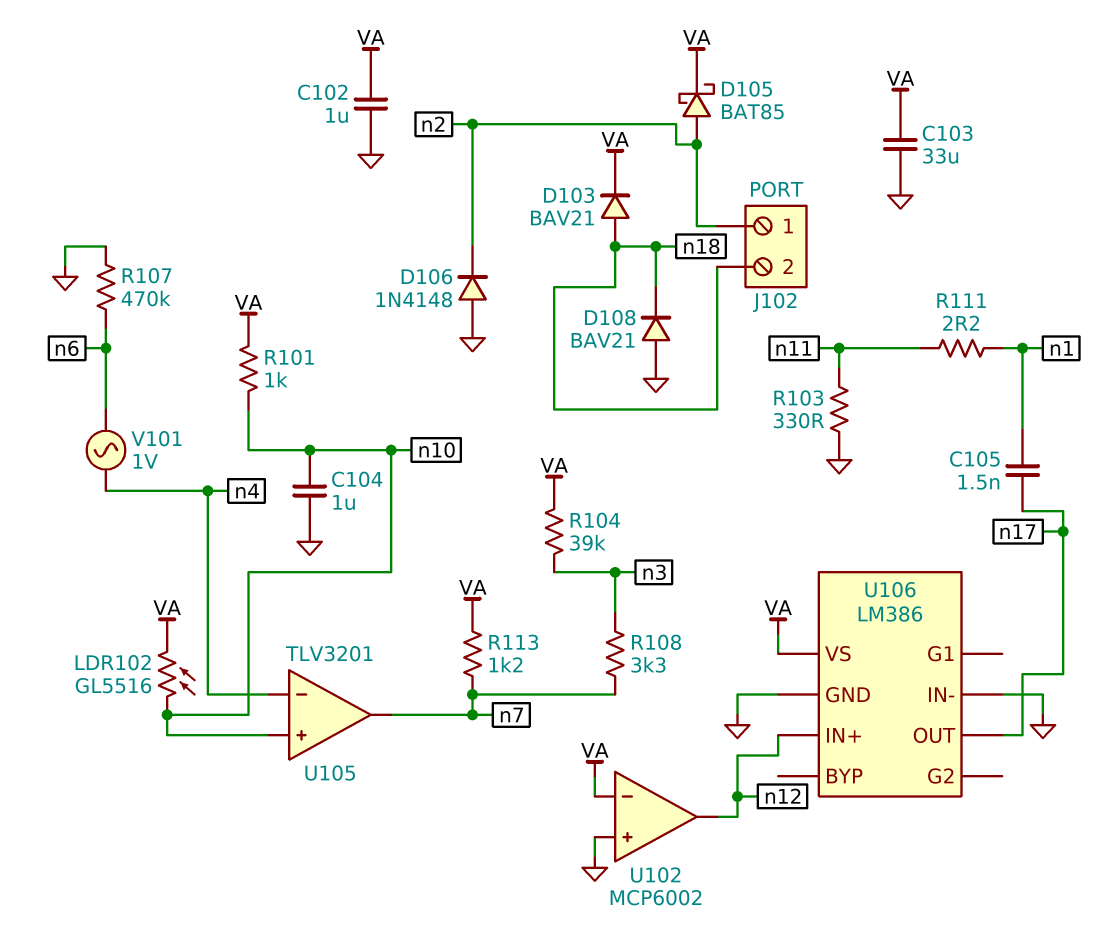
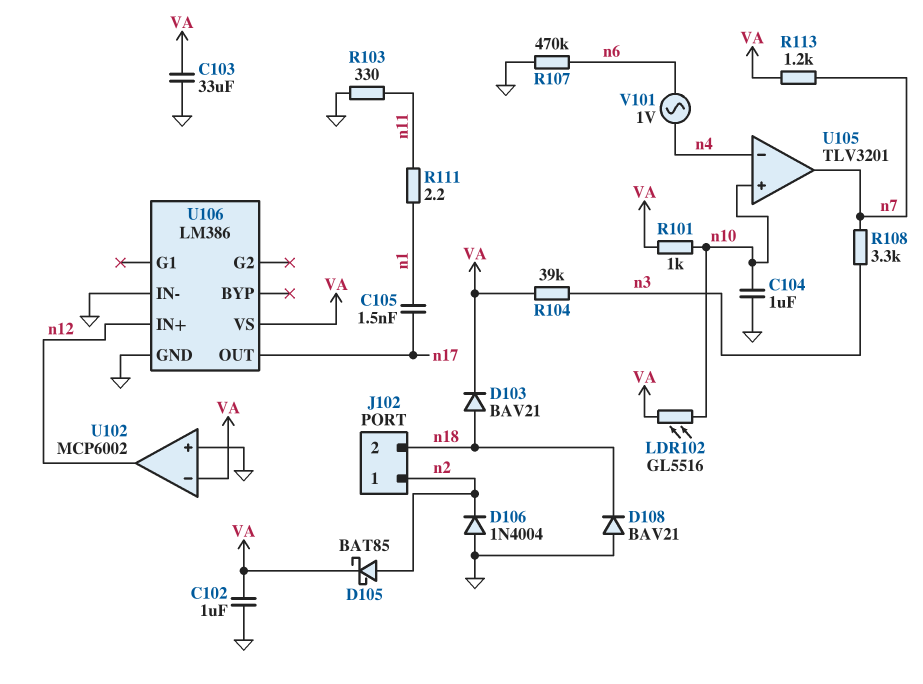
D106: diode 1N4148 (A GND, K n2) -> diode 1N4004 (A GND, K n2)

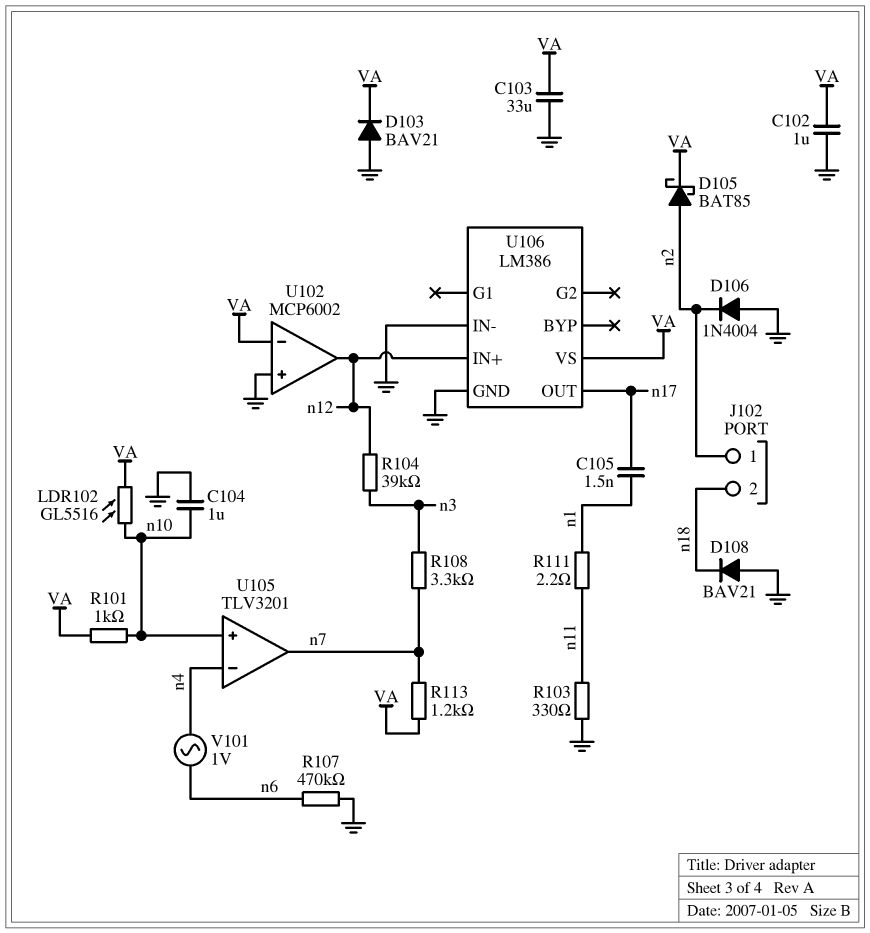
D103: diode BAV21 (A n18, K VA) -> diode BAV21 (A GND, K VA)
R104: 39k (VA, n3) -> 39k (n3, n12)

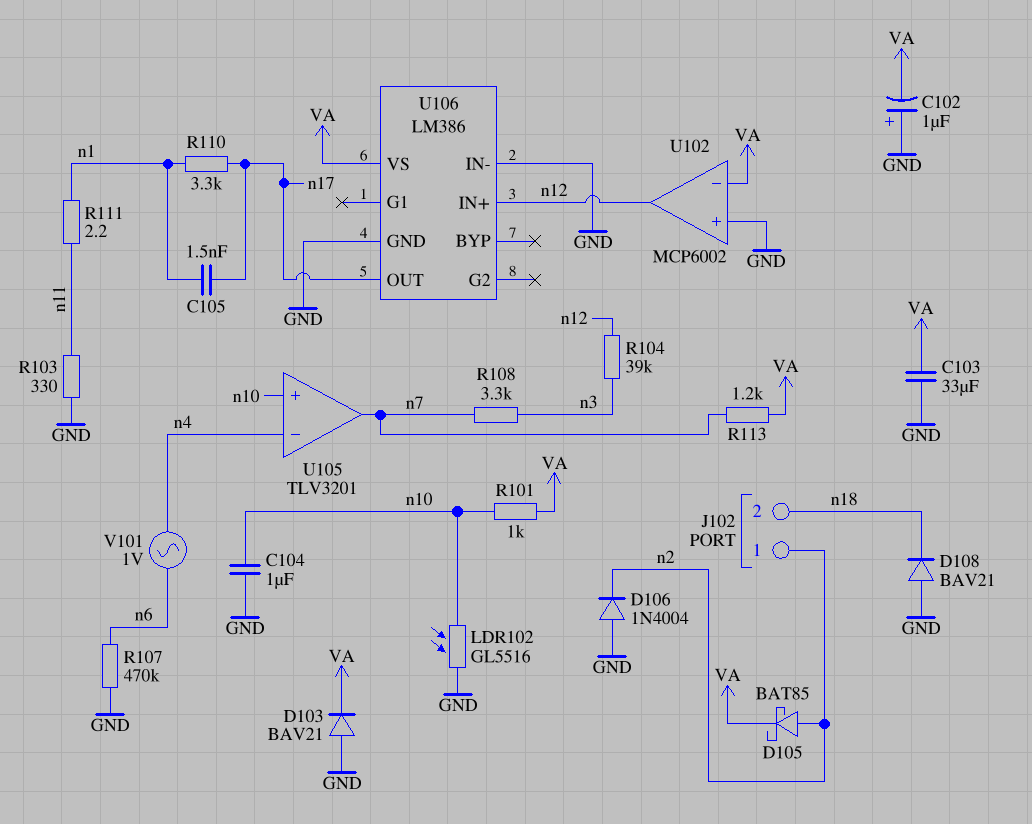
C102: 1uF (GND, VA) -> 1uF (plus GND, minus VA)
LDR102: GL5516 (VA, n10) -> GL5516 (GND, n10)
R110: none -> 3.3k (n1, n17)

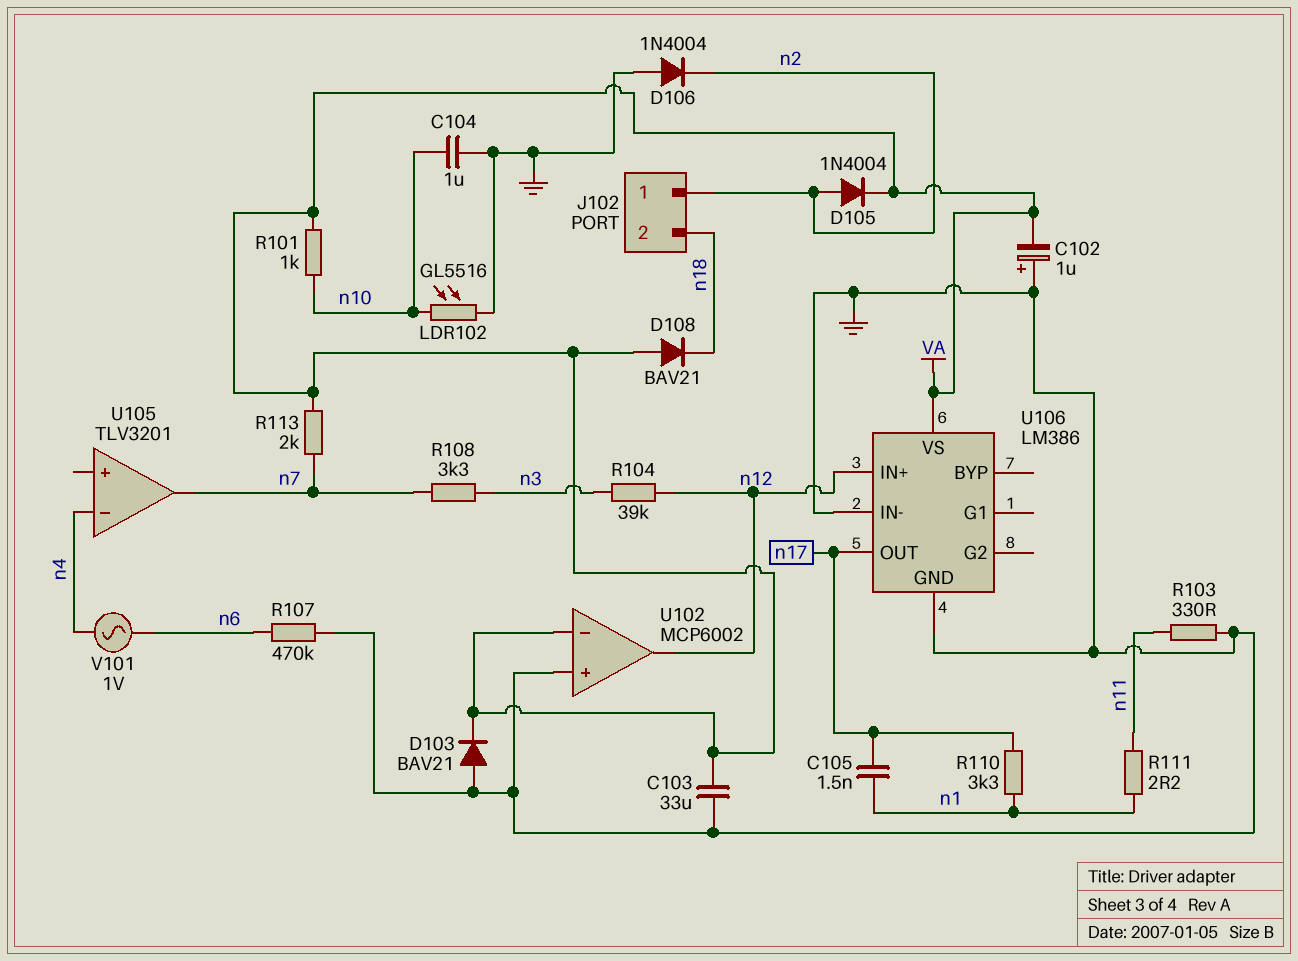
D105: schottky BAT85 (A n2, K VA) -> diode 1N4004 (A n2, K VA)
D108: diode BAV21 (A GND, K n18) -> diode BAV21 (A VA, K n18)
R113: 1.2k (VA, n7) -> 2k (VA, n7)
U105 pin in+: n10 -> none

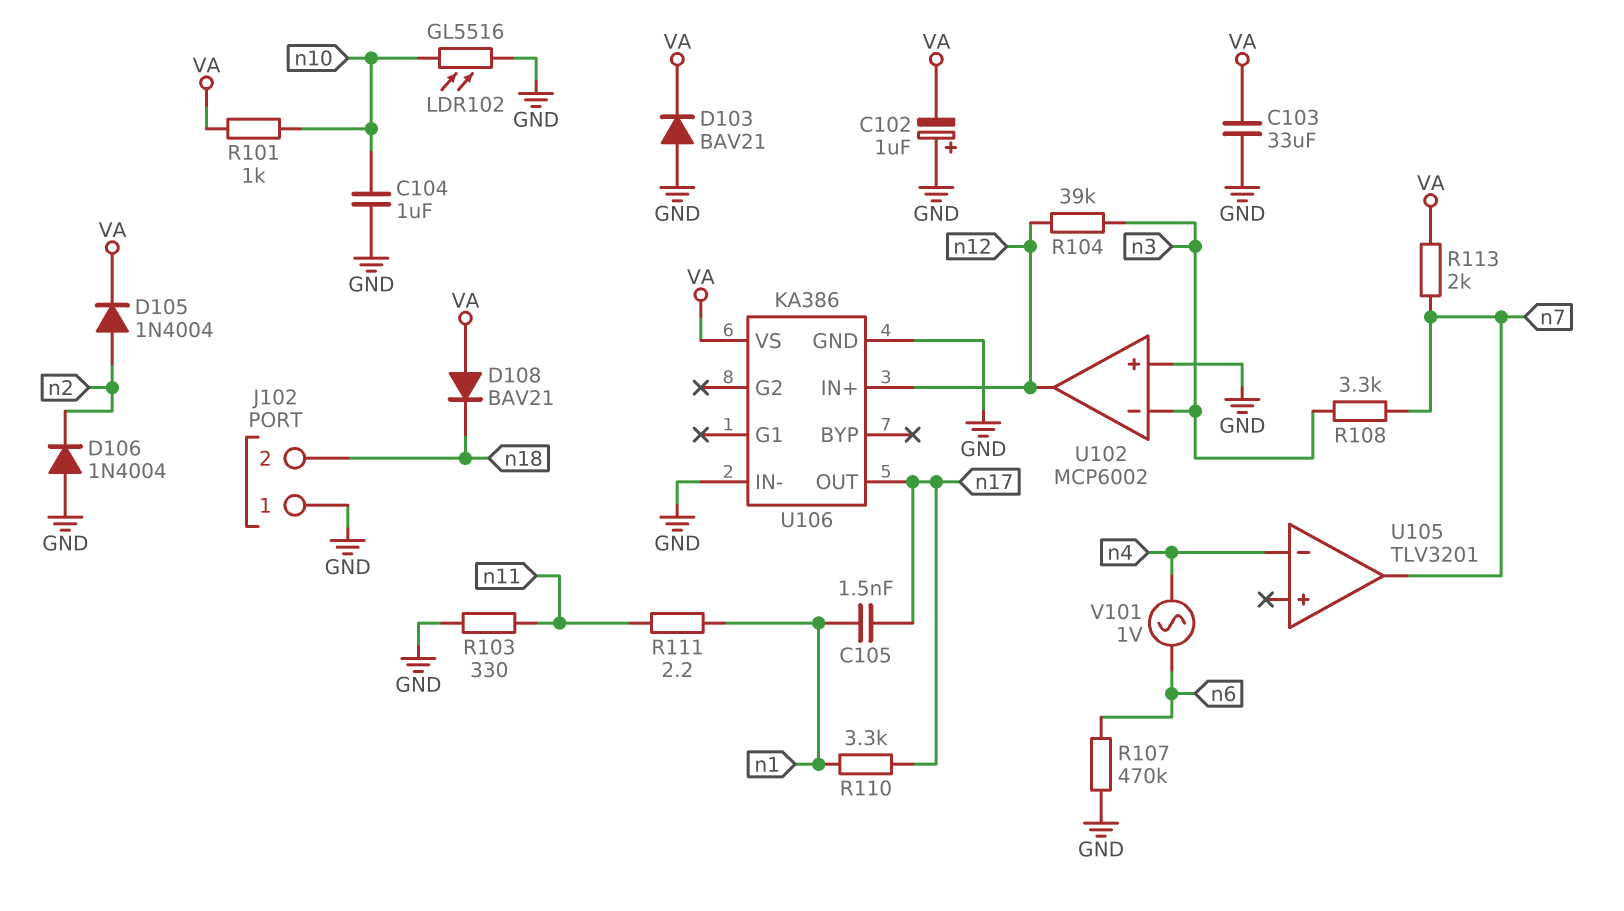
J102 pin 1: n2 -> GND
U102 pin in-: VA -> n3
U106: LM386 -> KA386

